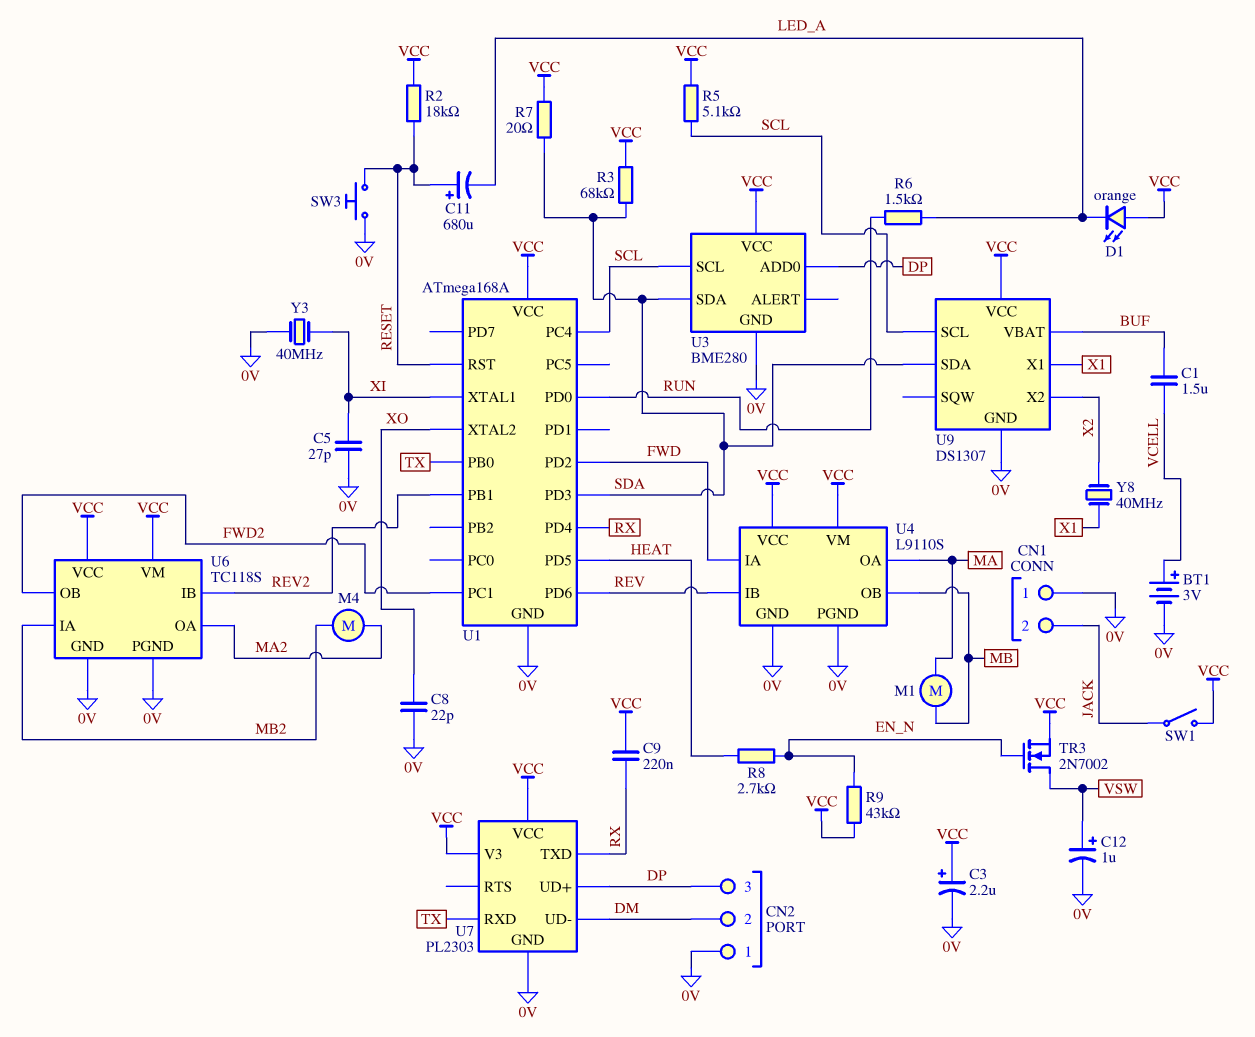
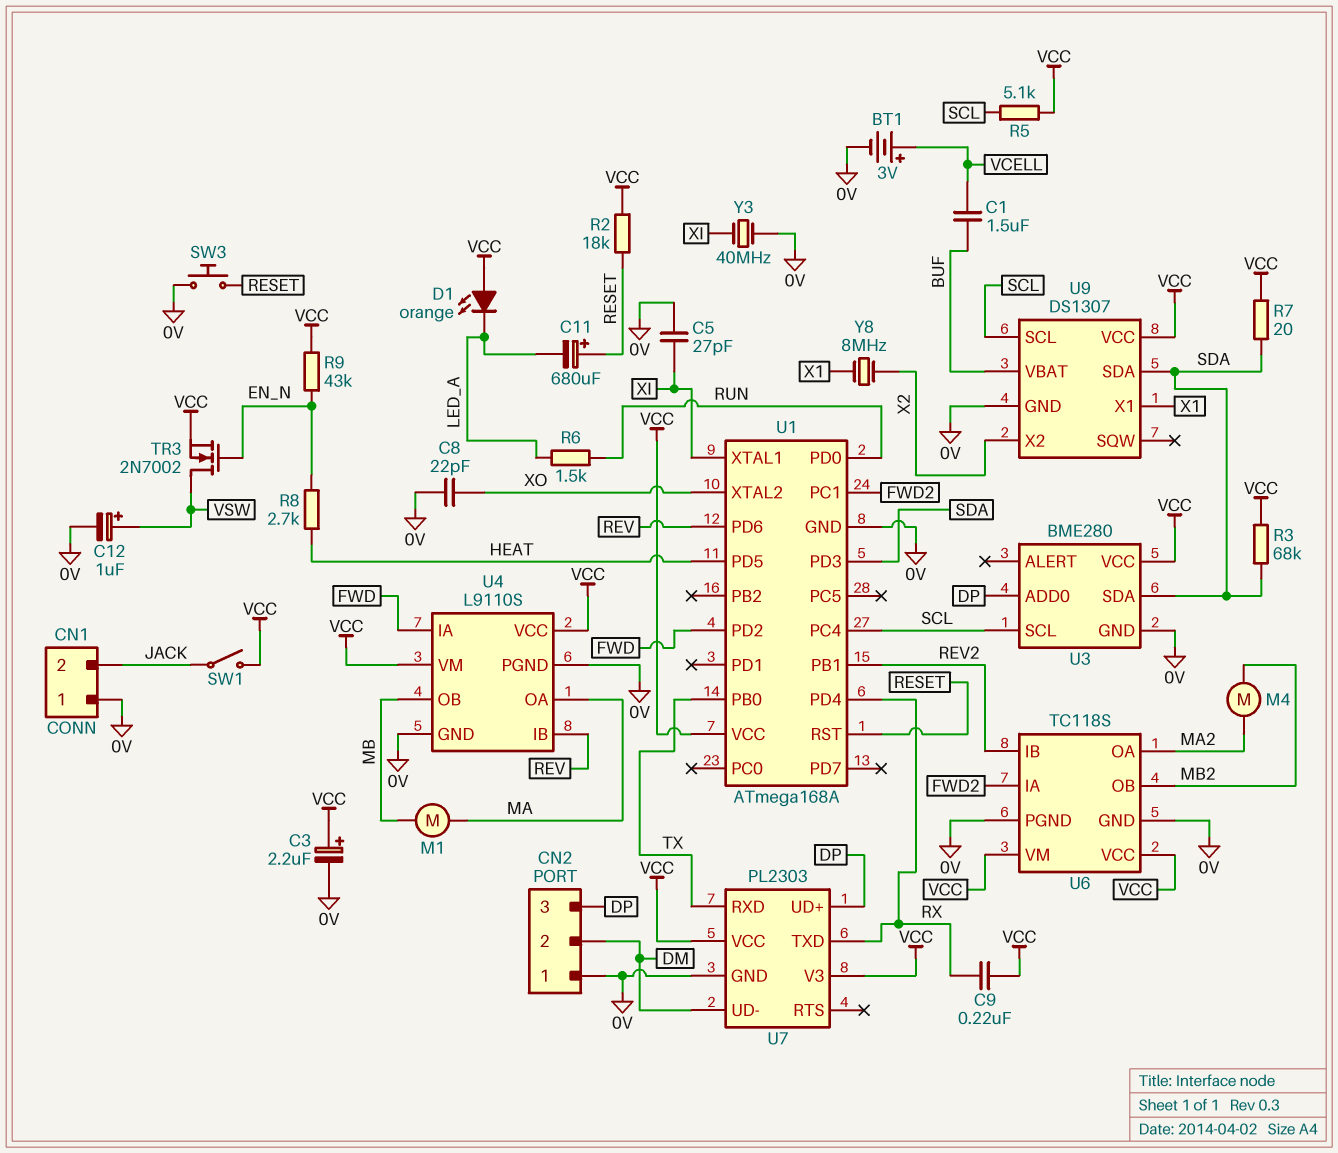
U6 pin IA: MB2 -> FWD2
U6 pin OB: FWD2 -> MB2
Y8: 40MHz (X1, X2) -> 8MHz (X1, X2)

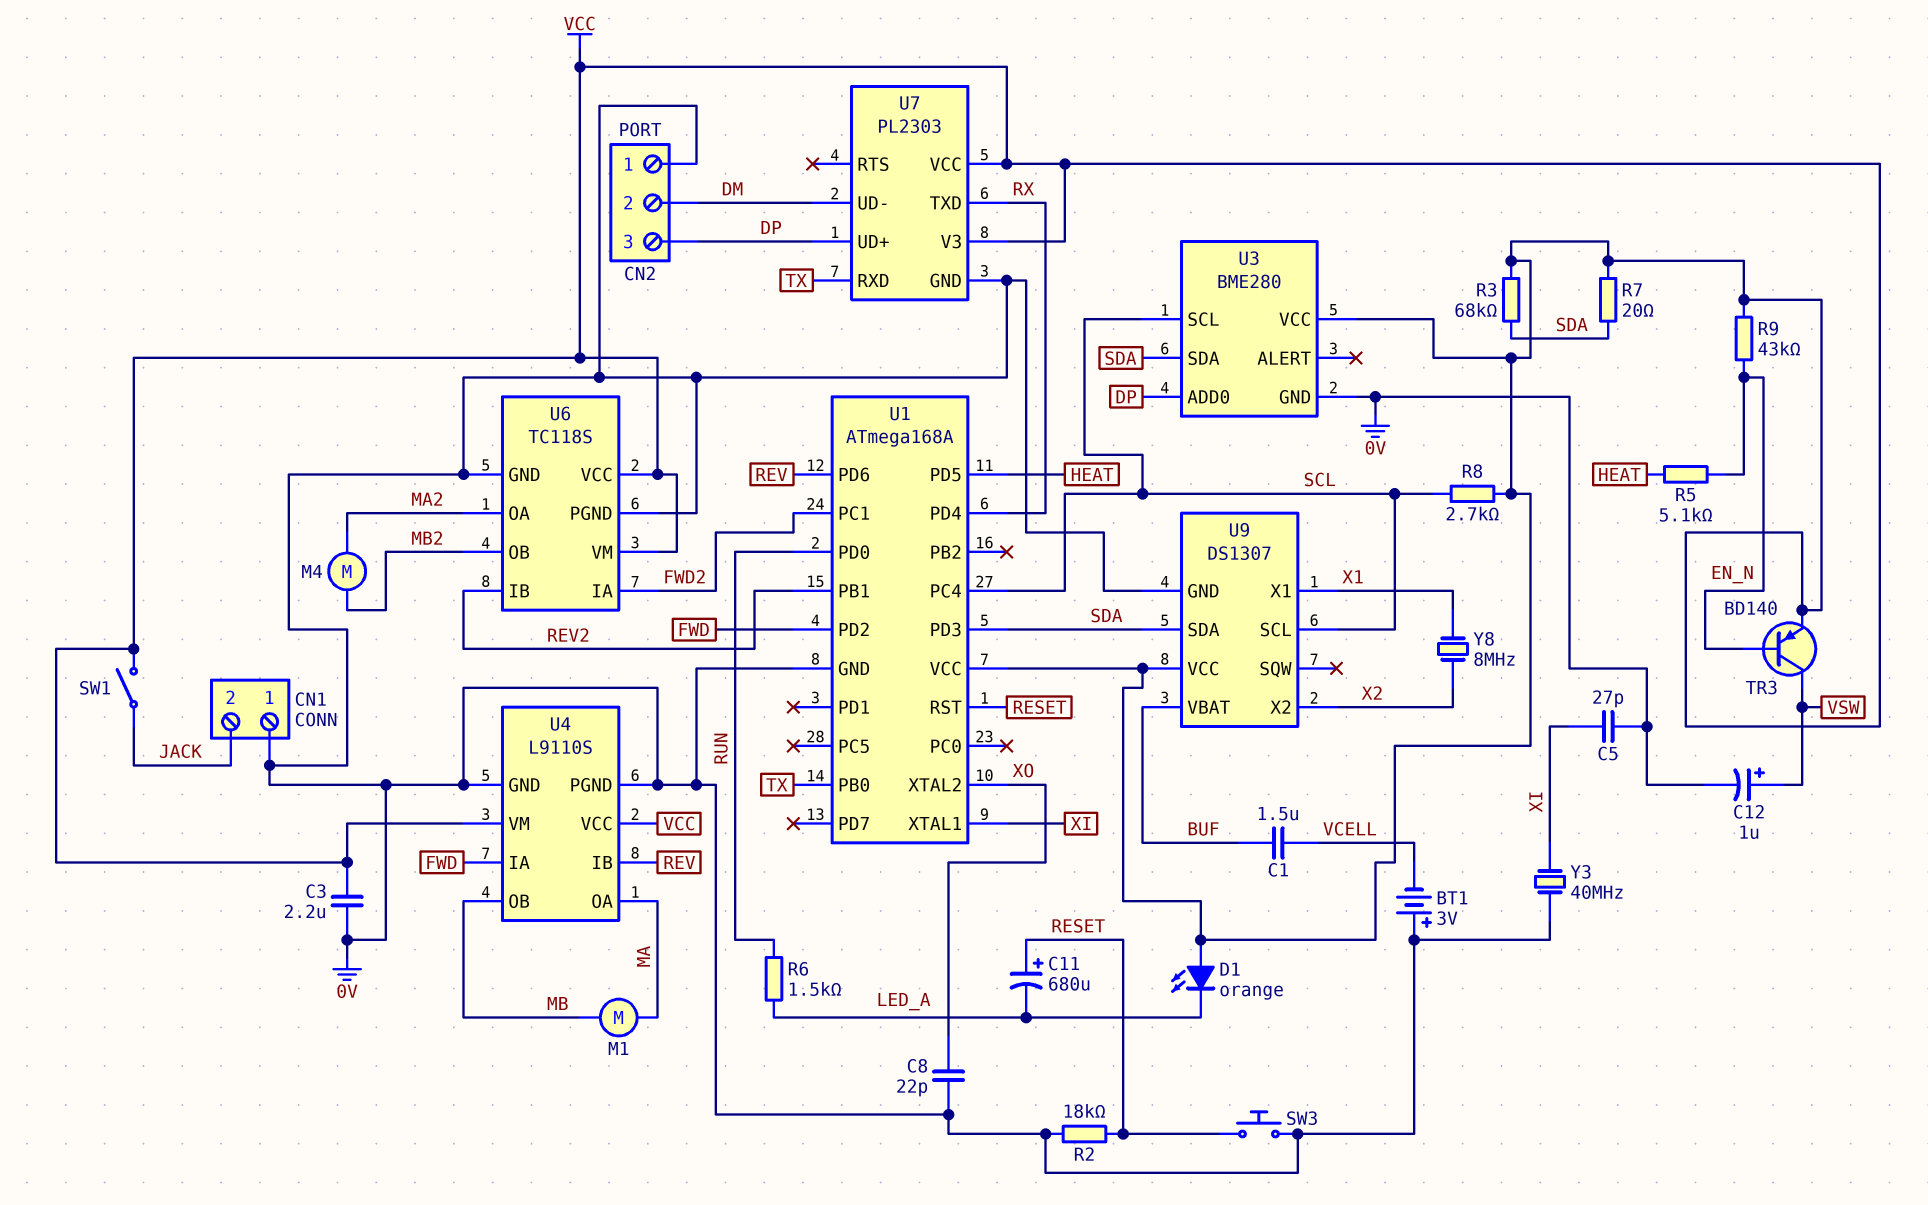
BT1: 3V (plus VCELL, minus 0V) -> 3V (plus 0V, minus VCELL)
C3: 2.2uF (plus VCC, minus 0V) -> 2.2uF (0V, VCC)
C9: 220nF (RX, VCC) -> none
R2: 18k (RESET, VCC) -> 18k (0V, RESET)
R5: 5.1k (SCL, VCC) -> 5.1k (EN_N, HEAT)
R8: 2.7k (EN_N, HEAT) -> 2.7k (SCL, VCC)
TR3: NMOS 2N7002 (G EN_N, D VSW, S VCC) -> PNP BD140 (B EN_N, C VSW, E VCC)

